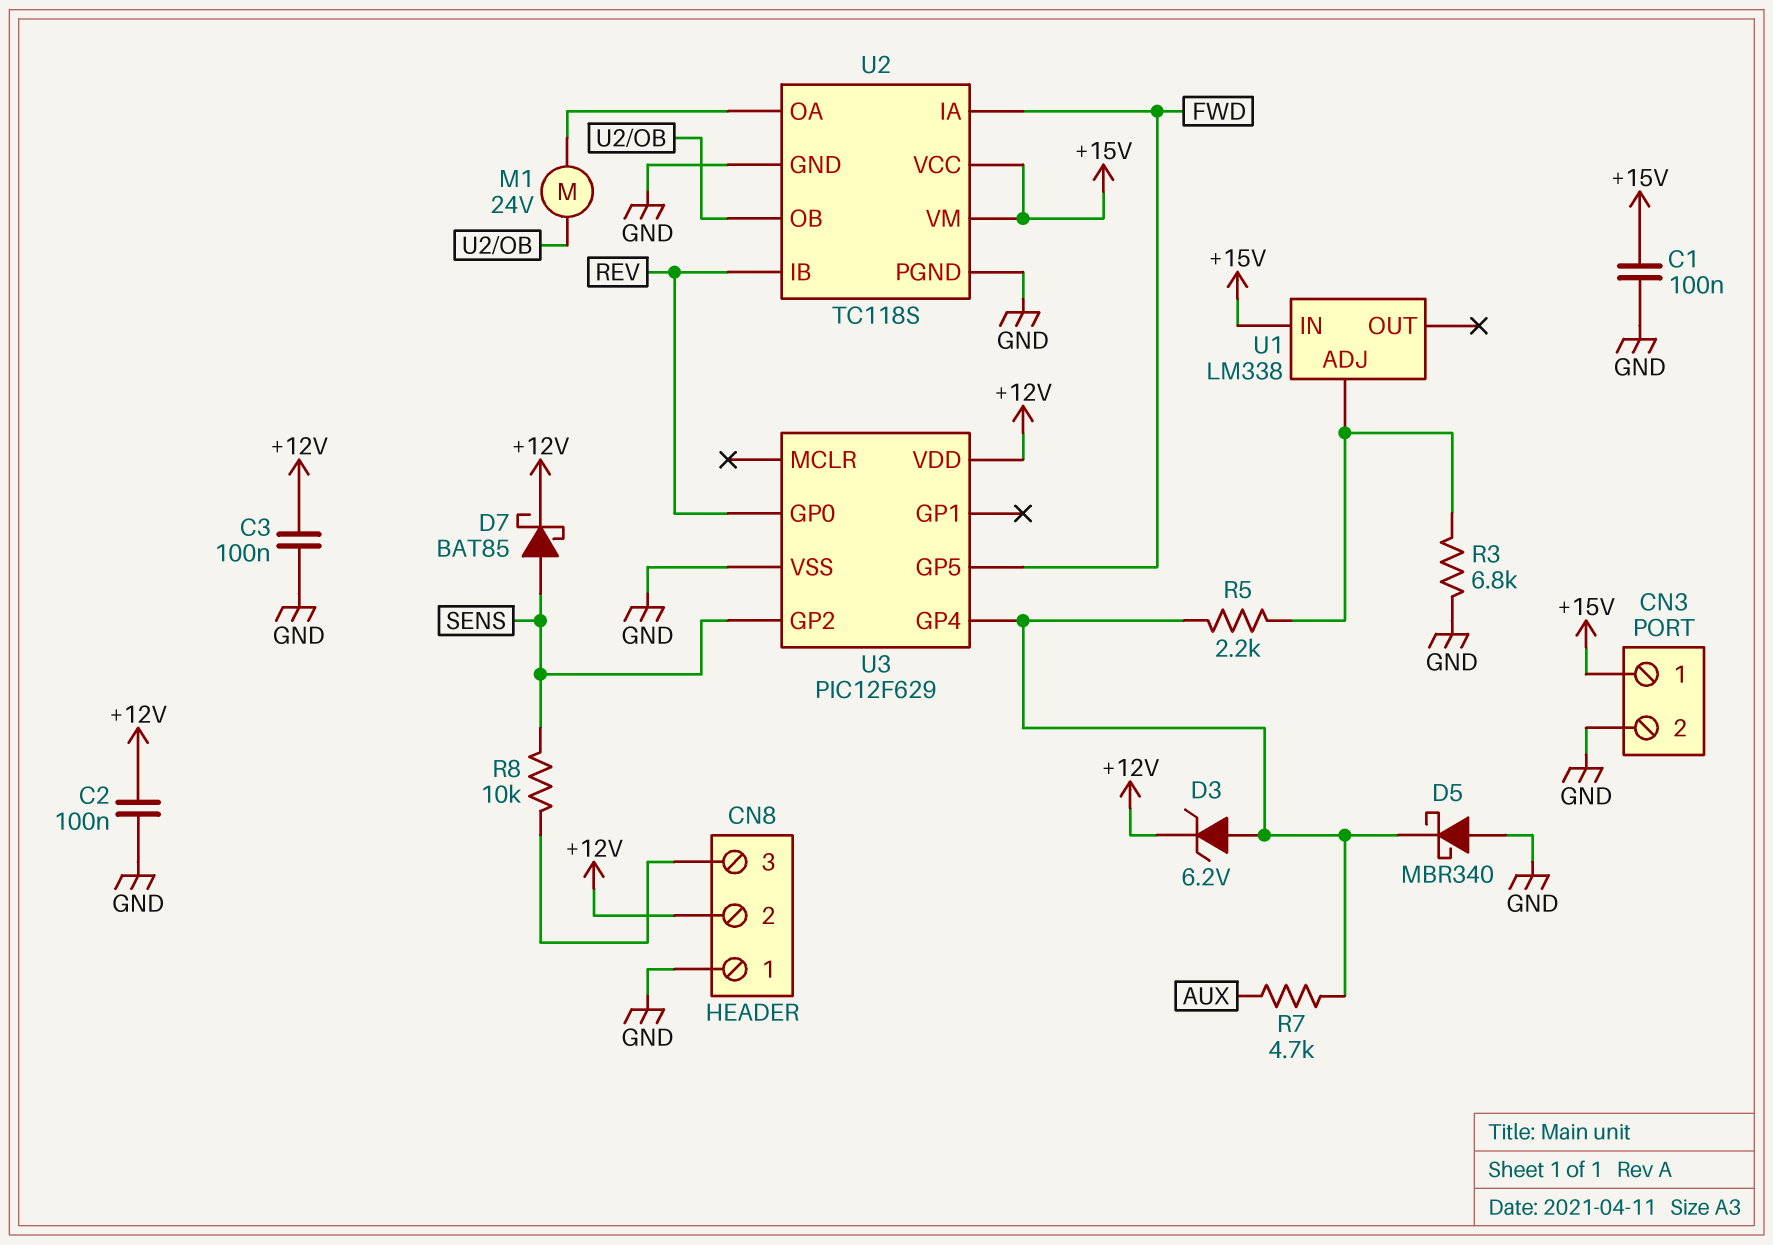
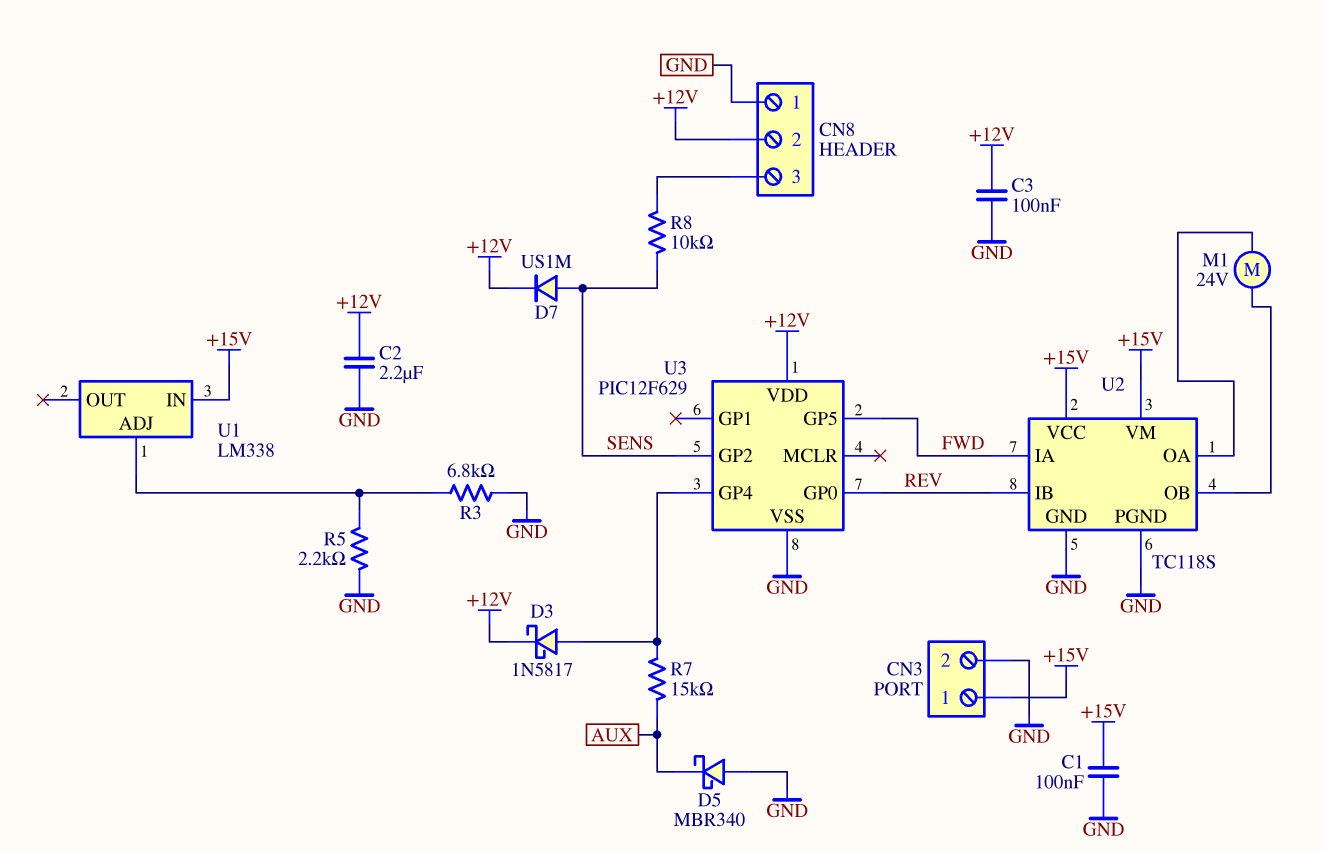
C2: 100nF (+12V, GND) -> 2.2uF (+12V, GND)
D3: zener 6.2V (A U3/GP4, K +12V) -> schottky 1N5817 (A U3/GP4, K +12V)
D5: schottky MBR340 (A GND, K U3/GP4) -> schottky MBR340 (A GND, K AUX)
D7: schottky BAT85 (A SENS, K +12V) -> diode US1M (A SENS, K +12V)
R5: 2.2k (U1/ADJ, U3/GP4) -> 2.2k (GND, U1/ADJ)
R7: 4.7k (AUX, U3/GP4) -> 15k (AUX, U3/GP4)

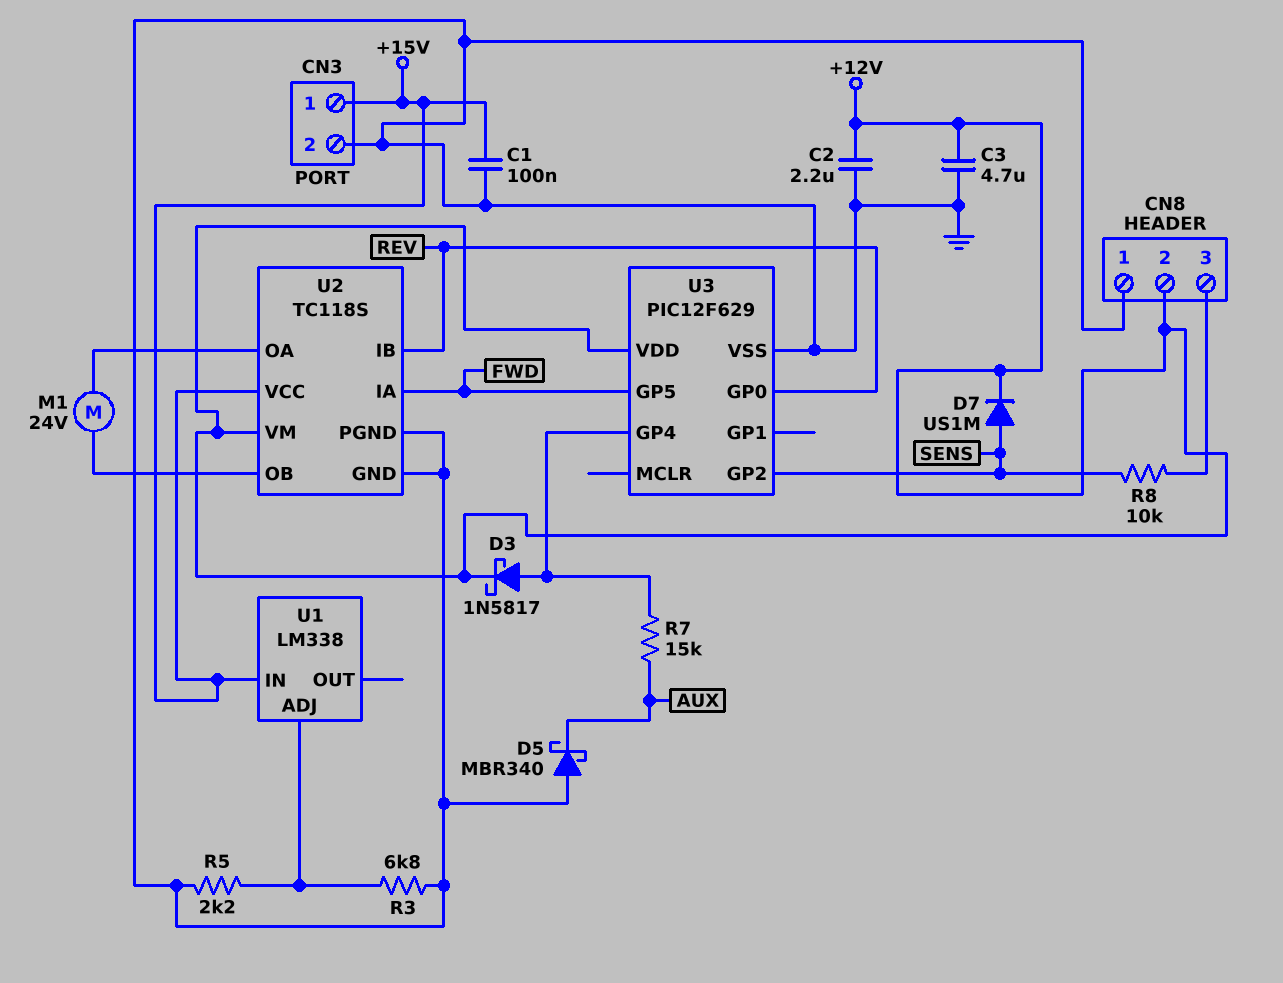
C3: 100nF (+12V, GND) -> 4.7uF (+12V, GND)
U2 pin VM: +15V -> +12V

